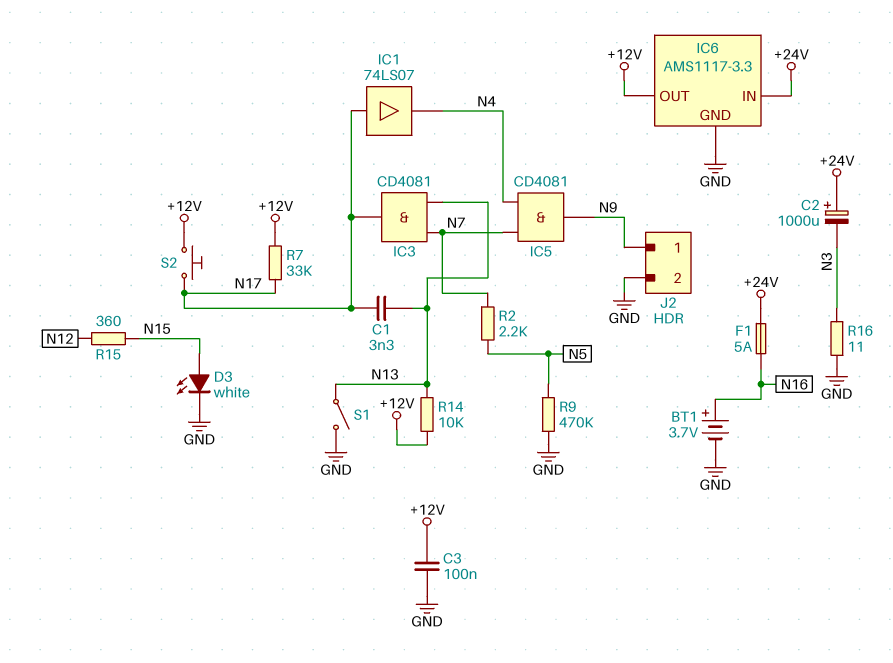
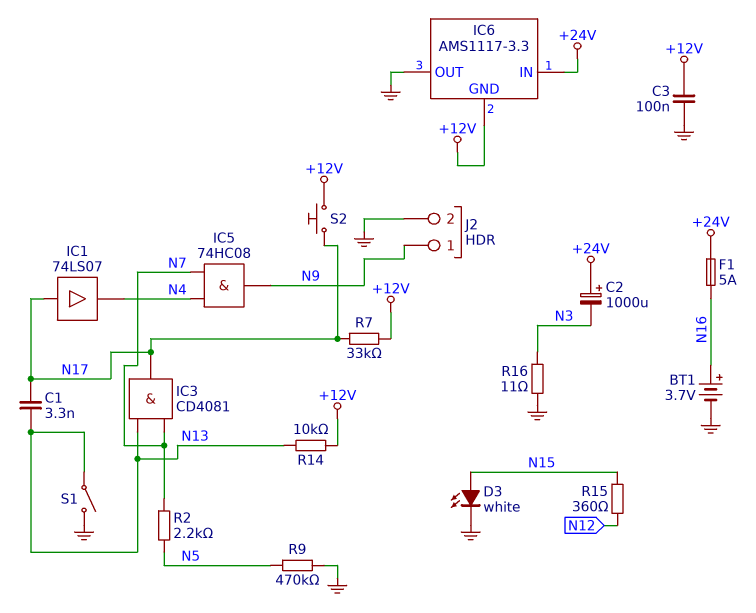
IC5: AND CD4081 (in N4, in N7, out N9) -> AND 74HC08 (in N4, in N7, out N9)
IC6 pin GND: GND -> +12V
IC6 pin OUT: +12V -> GND

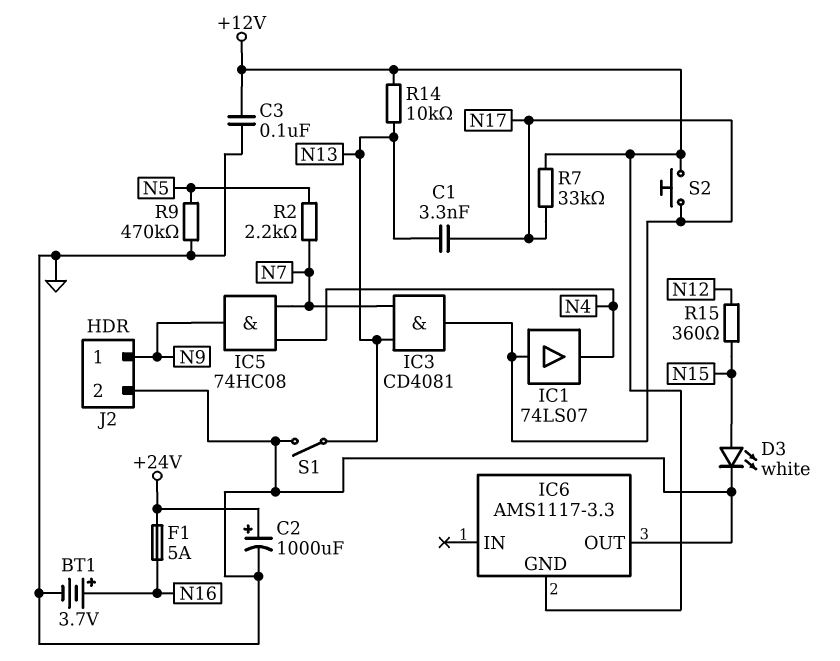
C2: 1000uF (plus +24V, minus N3) -> 1000uF (plus +24V, minus GND)
IC6 pin IN: +24V -> none
R16: 11 (GND, N3) -> none

